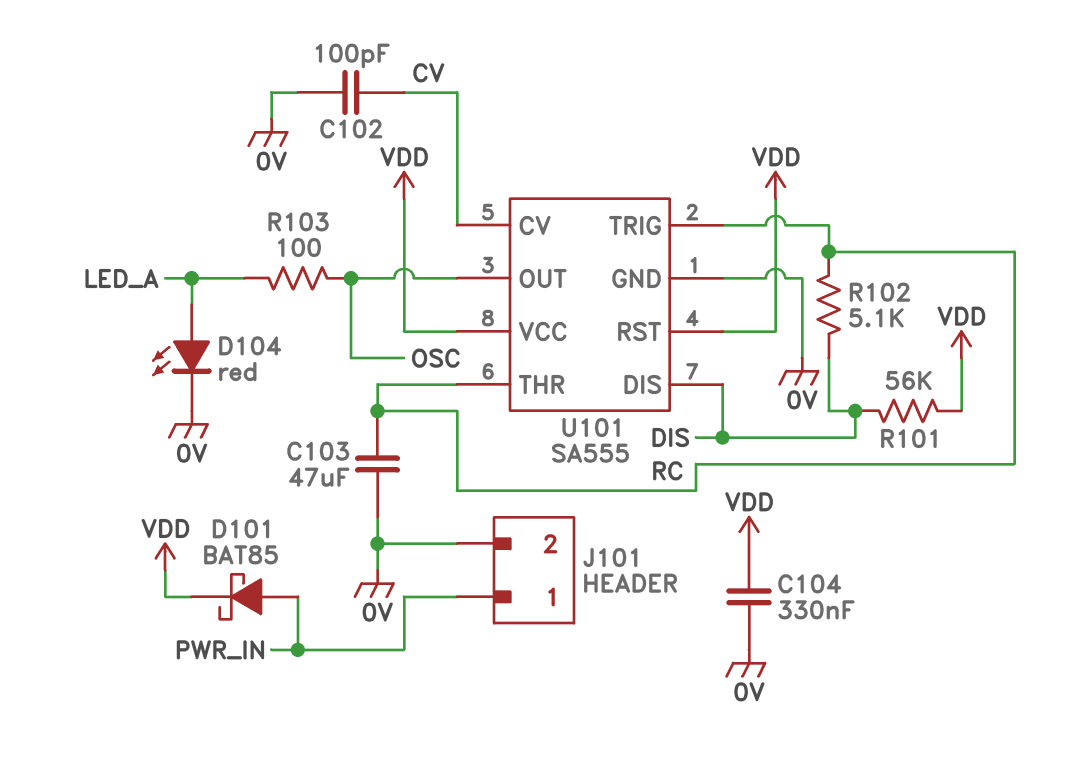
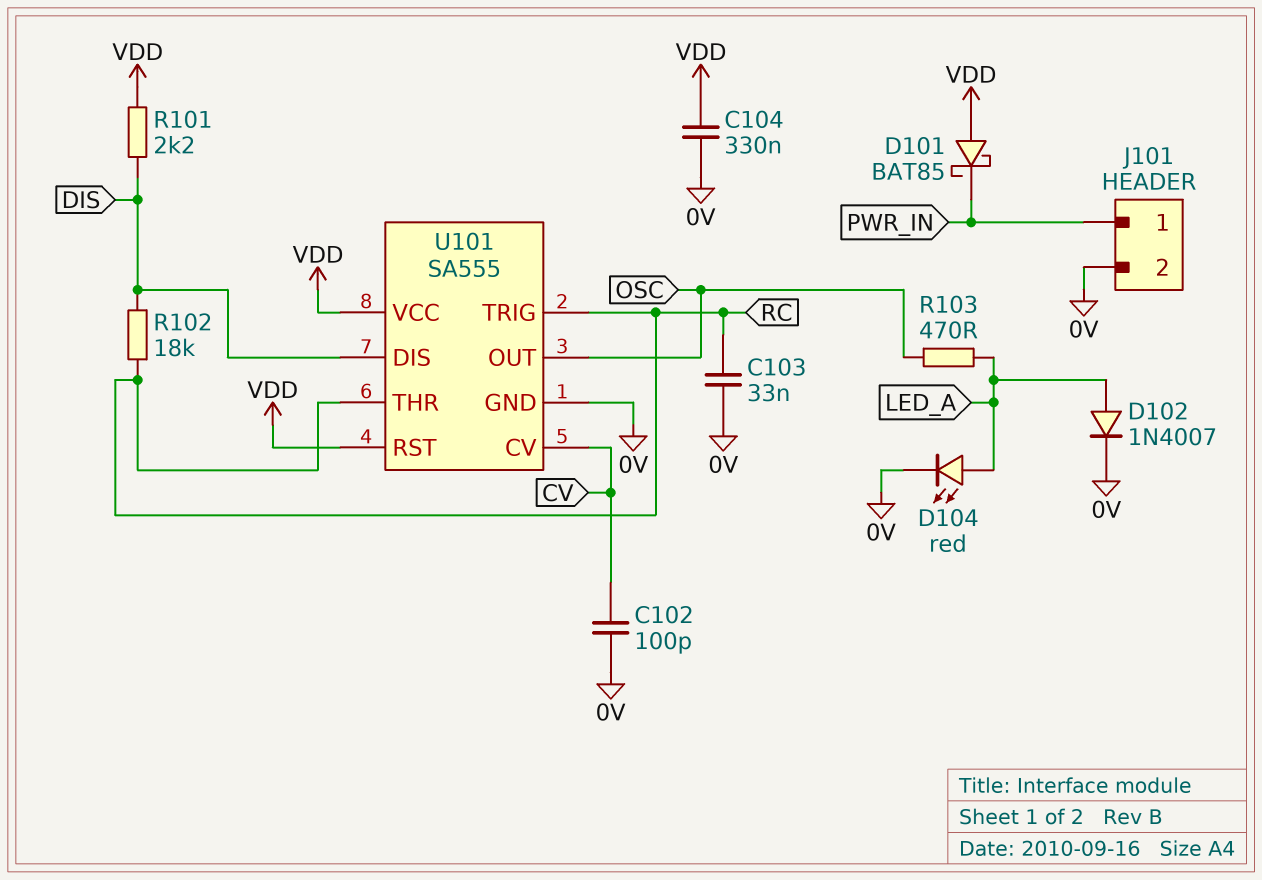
C103: 47uF (0V, RC) -> 33nF (0V, RC)
D101: schottky BAT85 (A PWR_IN, K VDD) -> schottky BAT85 (A VDD, K PWR_IN)
D102: none -> diode 1N4007 (A LED_A, K 0V)
R101: 56k (DIS, VDD) -> 2.2k (DIS, VDD)
R102: 5.1k (DIS, RC) -> 18k (DIS, RC)
R103: 100 (LED_A, OSC) -> 470 (LED_A, OSC)

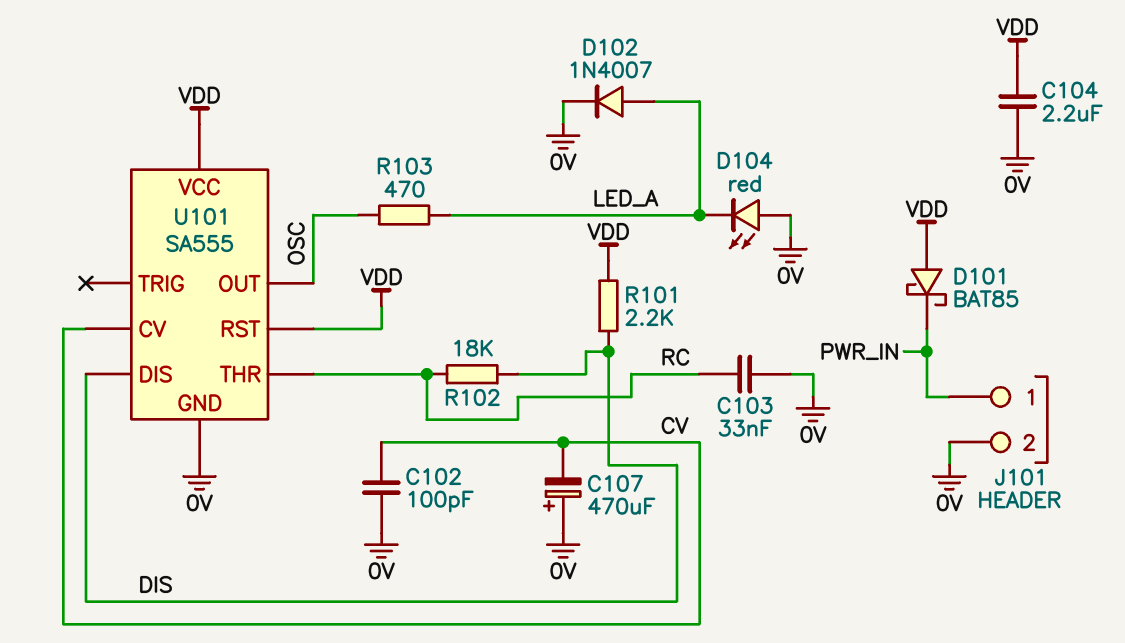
C104: 330nF (0V, VDD) -> 2.2uF (0V, VDD)
C107: none -> 470uF (plus 0V, minus CV)
D104: LED red (A LED_A, K 0V) -> LED red (A 0V, K LED_A)
U101 pin TRIG: RC -> none

